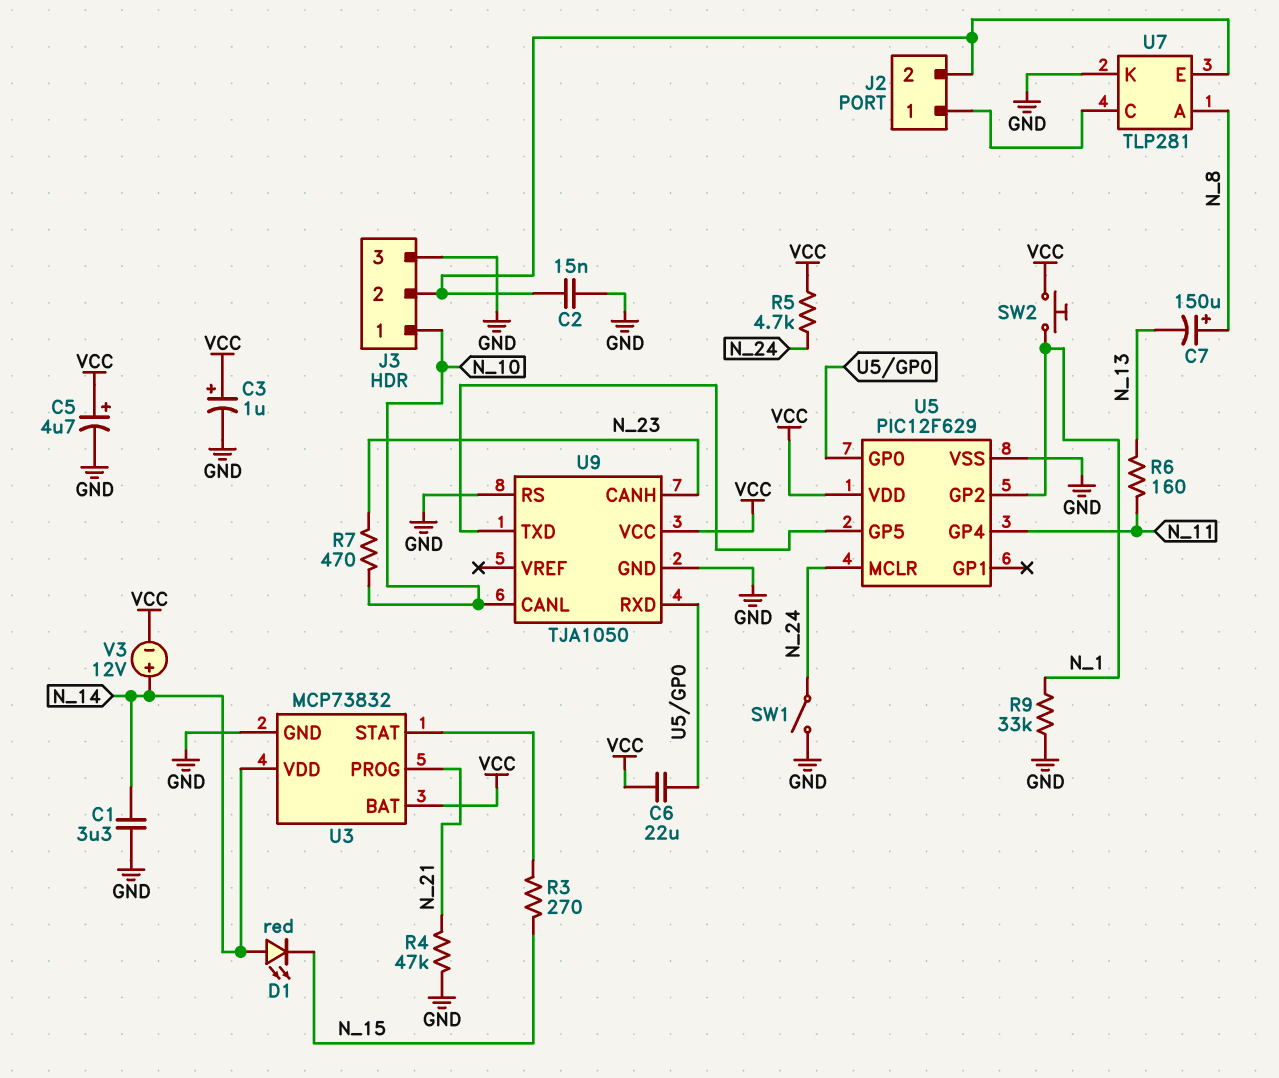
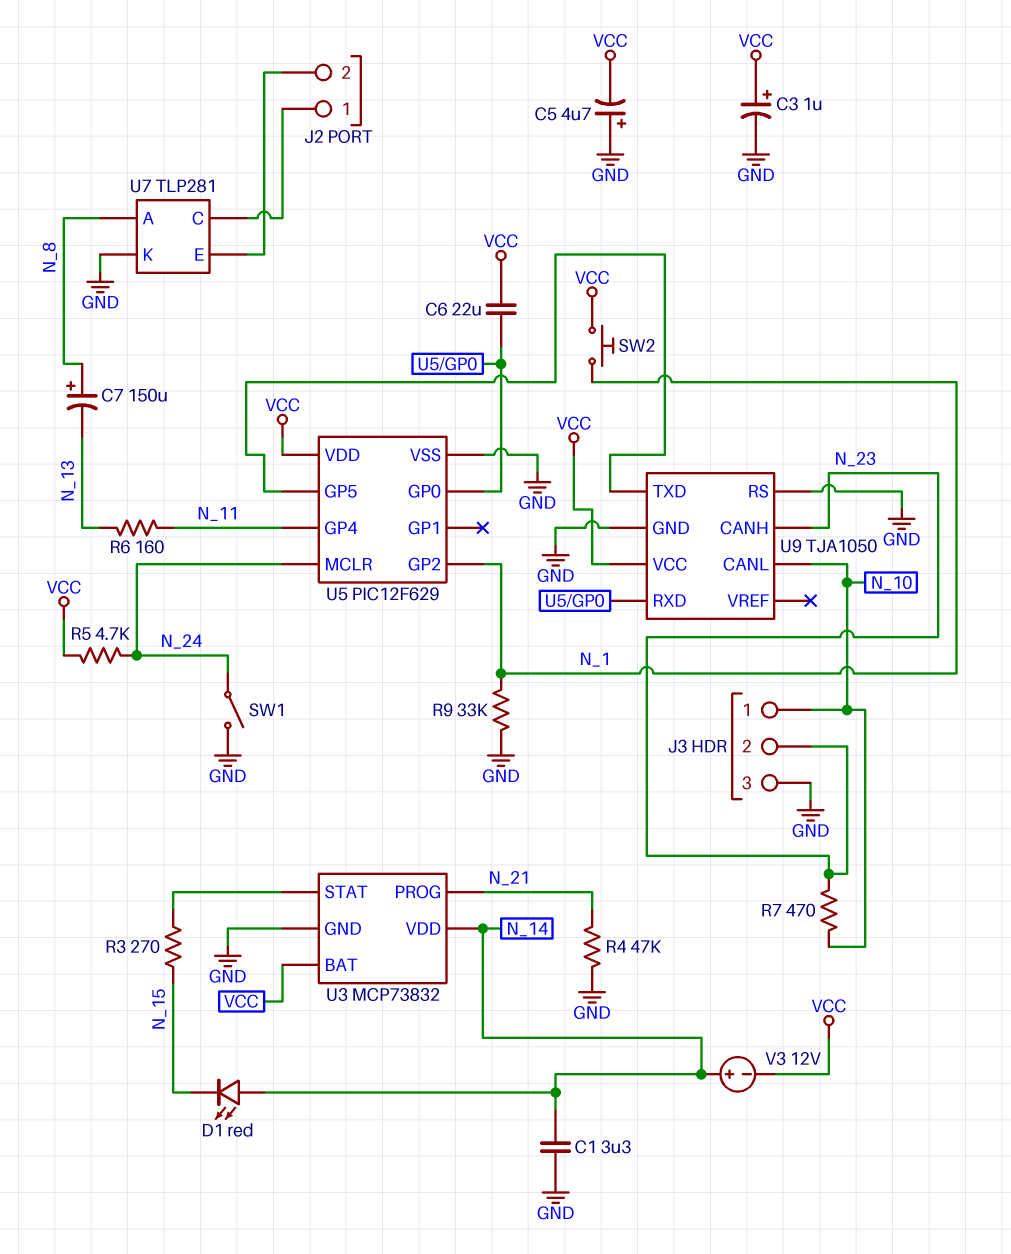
C2: 15nF (GND, J2/2) -> none
C5: 4.7uF (plus VCC, minus GND) -> 4.7uF (plus GND, minus VCC)
J3 pin 2: J2/2 -> N_23

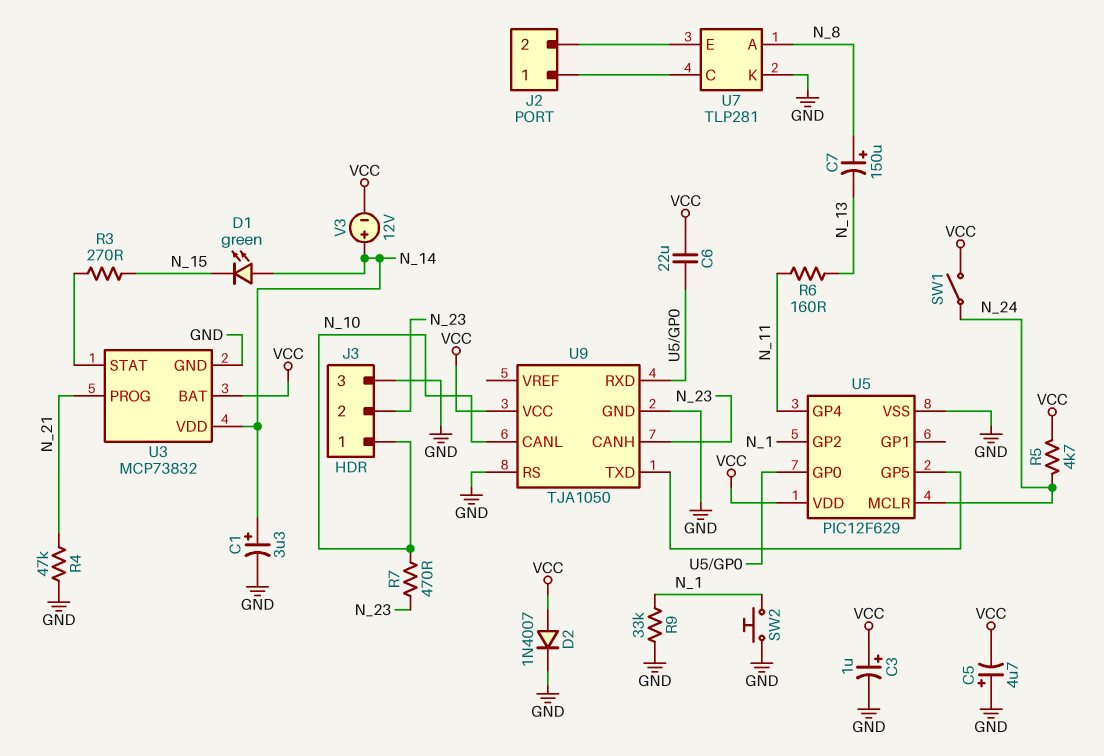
C1: 3.3uF (GND, N_14) -> 3.3uF (plus N_14, minus GND)
D1: LED red (A N_14, K N_15) -> LED green (A N_14, K N_15)
D2: none -> diode 1N4007 (A VCC, K GND)
SW1: switch (GND, N_24) -> switch (N_24, VCC)
SW2: button (N_1, VCC) -> button (GND, N_1)

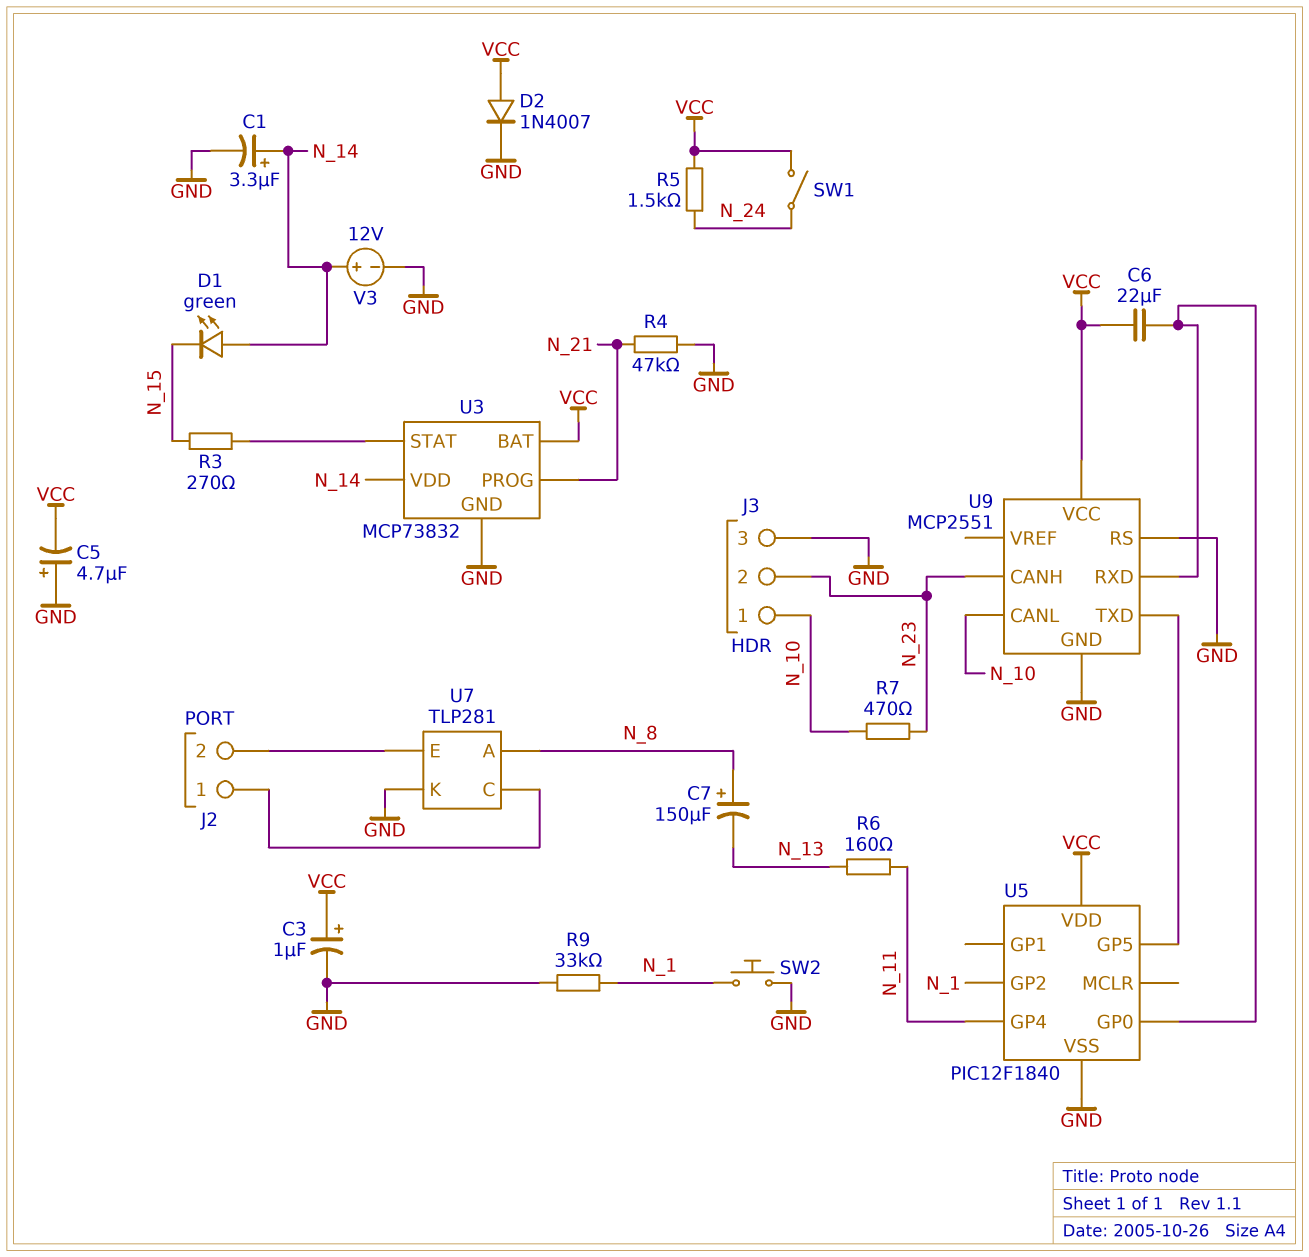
R5: 4.7k (N_24, VCC) -> 1.5k (N_24, VCC)
U5: PIC12F629 -> PIC12F1840
U5 pin MCLR: N_24 -> none
U9: TJA1050 -> MCP2551
V3: 12V (plus N_14, minus VCC) -> 12V (plus N_14, minus GND)

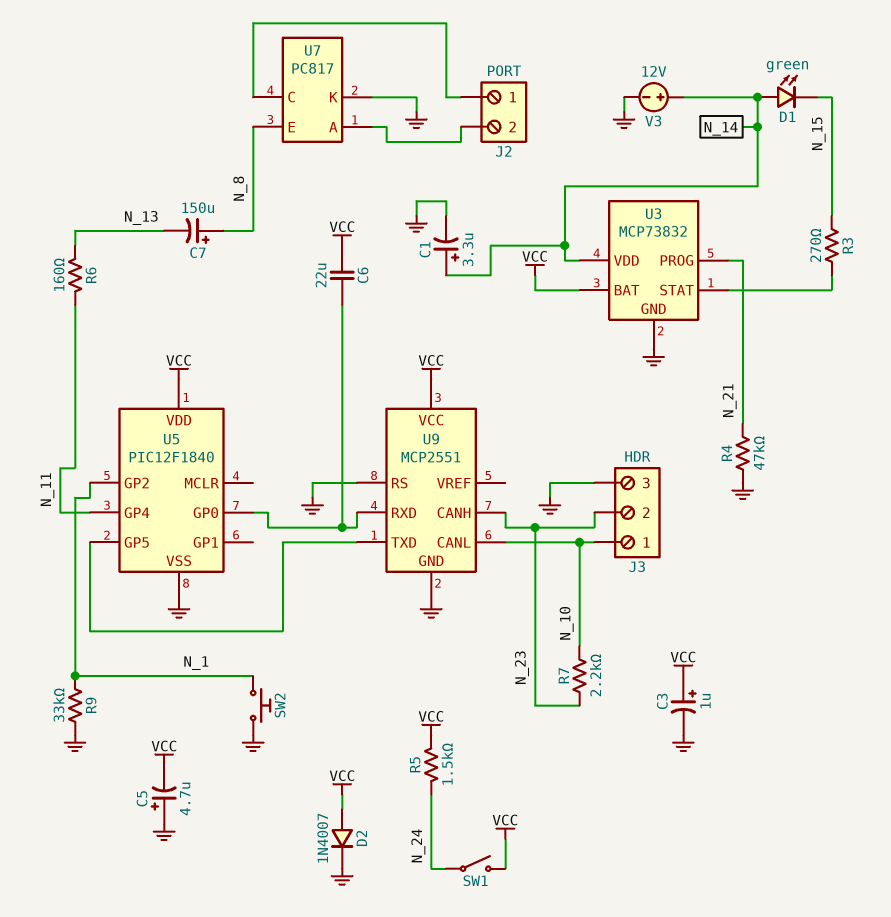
R7: 470 (N_10, N_23) -> 2.2k (N_10, N_23)
U7: TLP281 -> PC817
U7 pin A: N_8 -> J2/2
U7 pin E: J2/2 -> N_8

